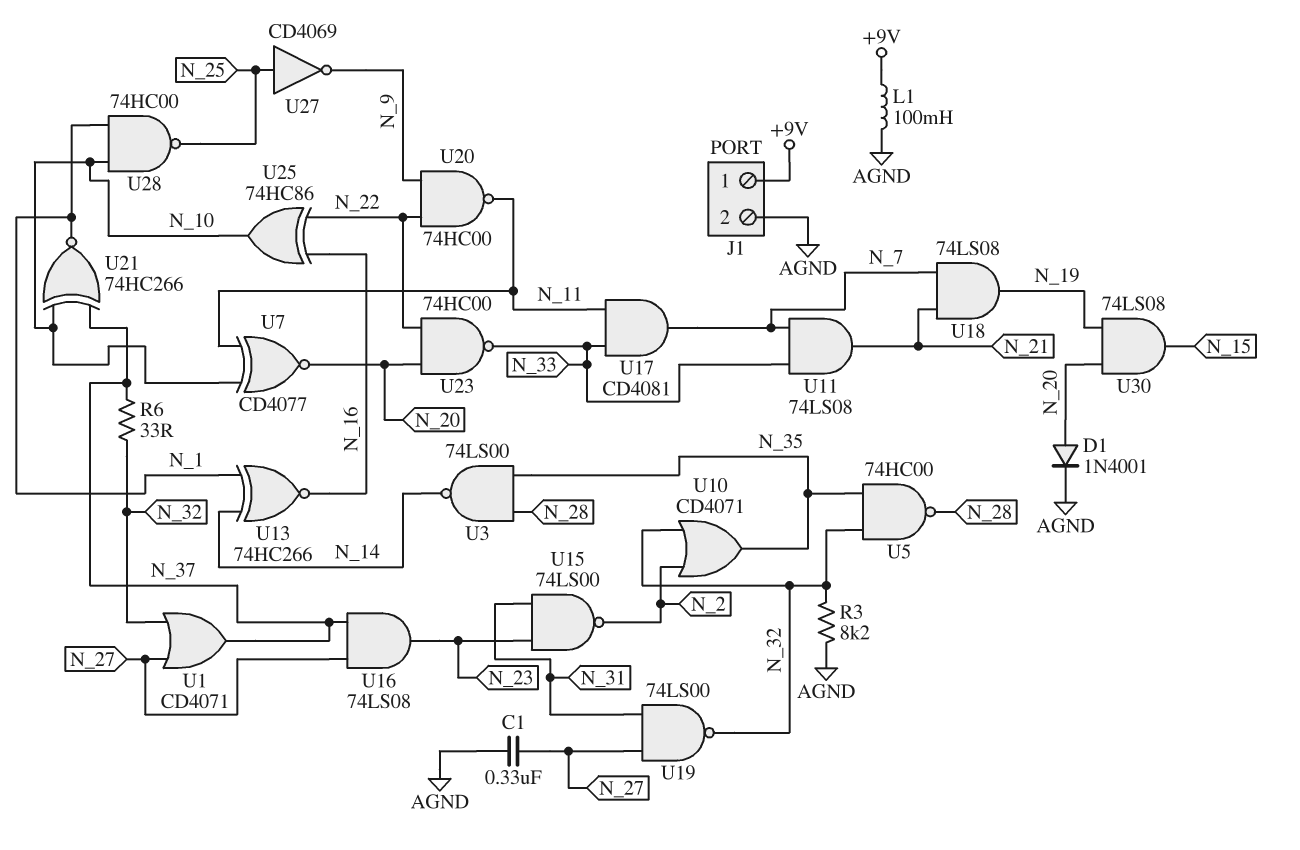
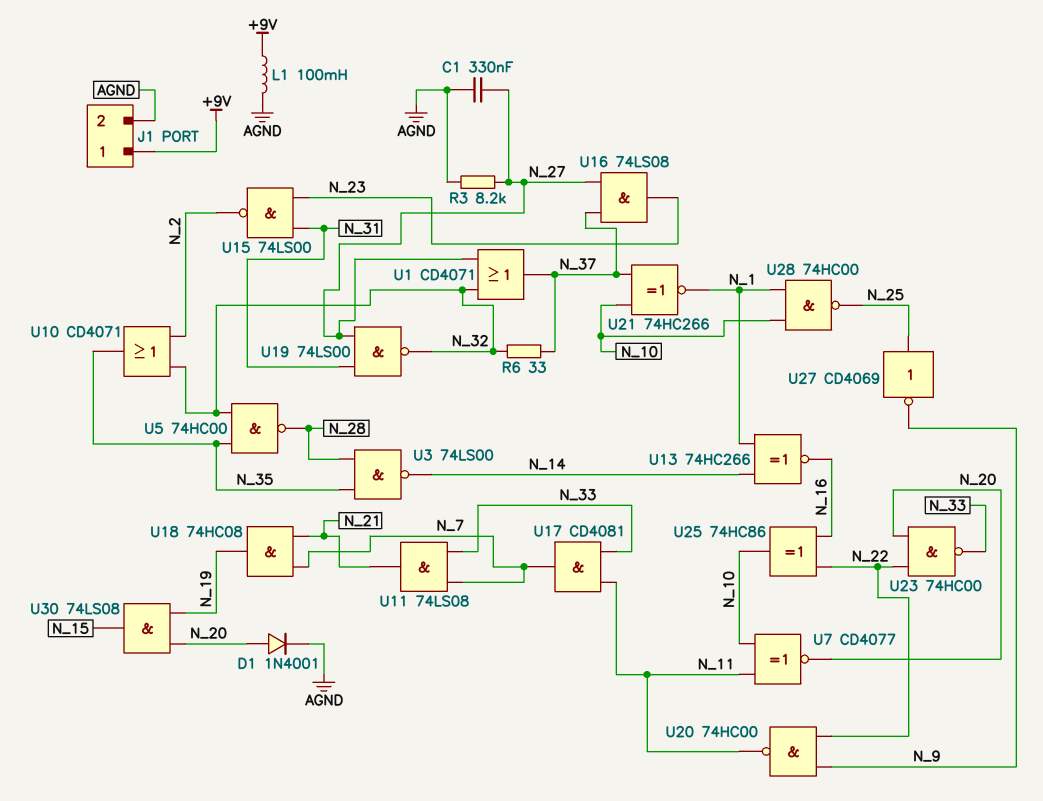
R3: 8.2k (AGND, N_32) -> 8.2k (AGND, N_27)
U18: AND 74LS08 (in N_7, in N_21, out N_19) -> AND 74HC08 (in N_7, in N_21, out N_19)

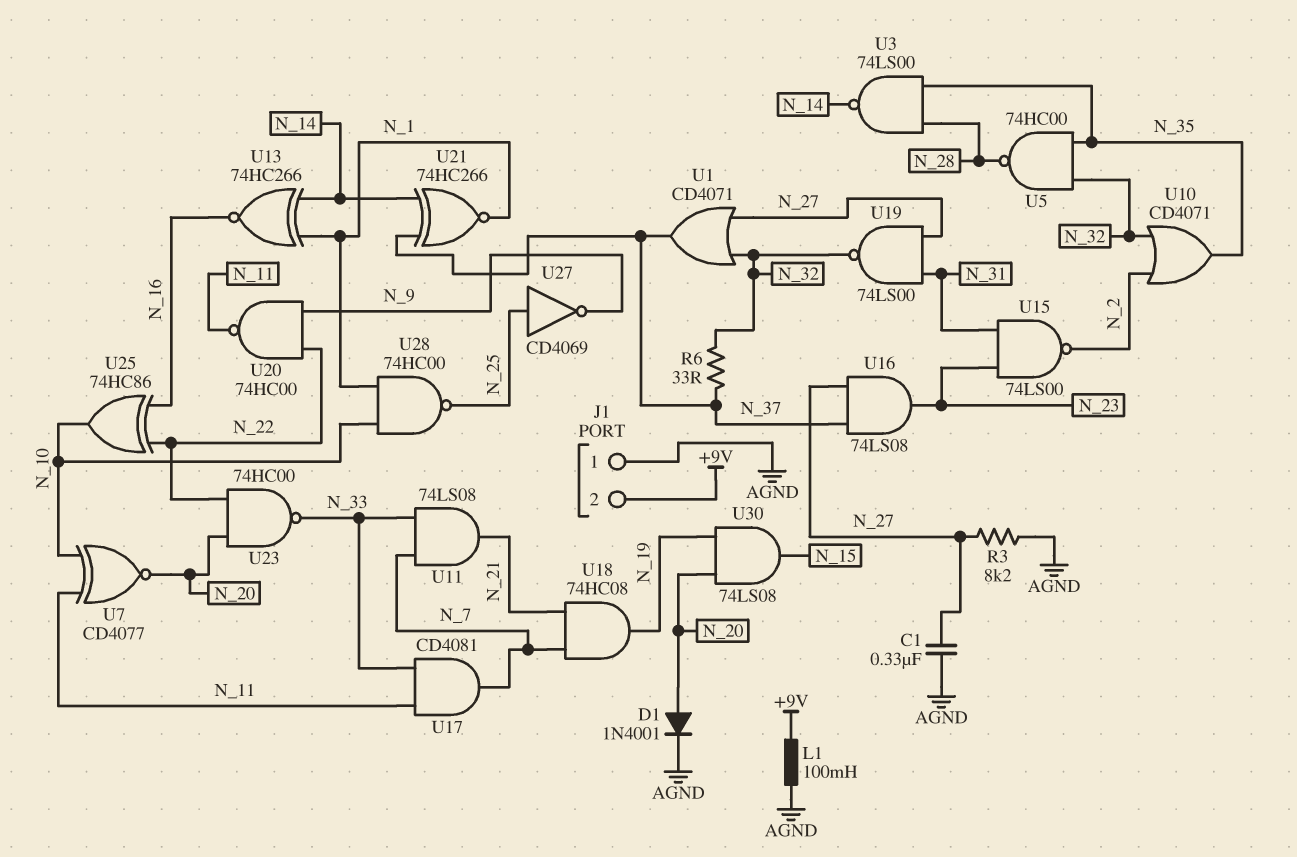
J1 pin 1: +9V -> AGND
J1 pin 2: AGND -> +9V
U21: XNOR 74HC266 (in N_10, in N_37, out N_1) -> XNOR 74HC266 (in N_14, in N_37, out N_1)

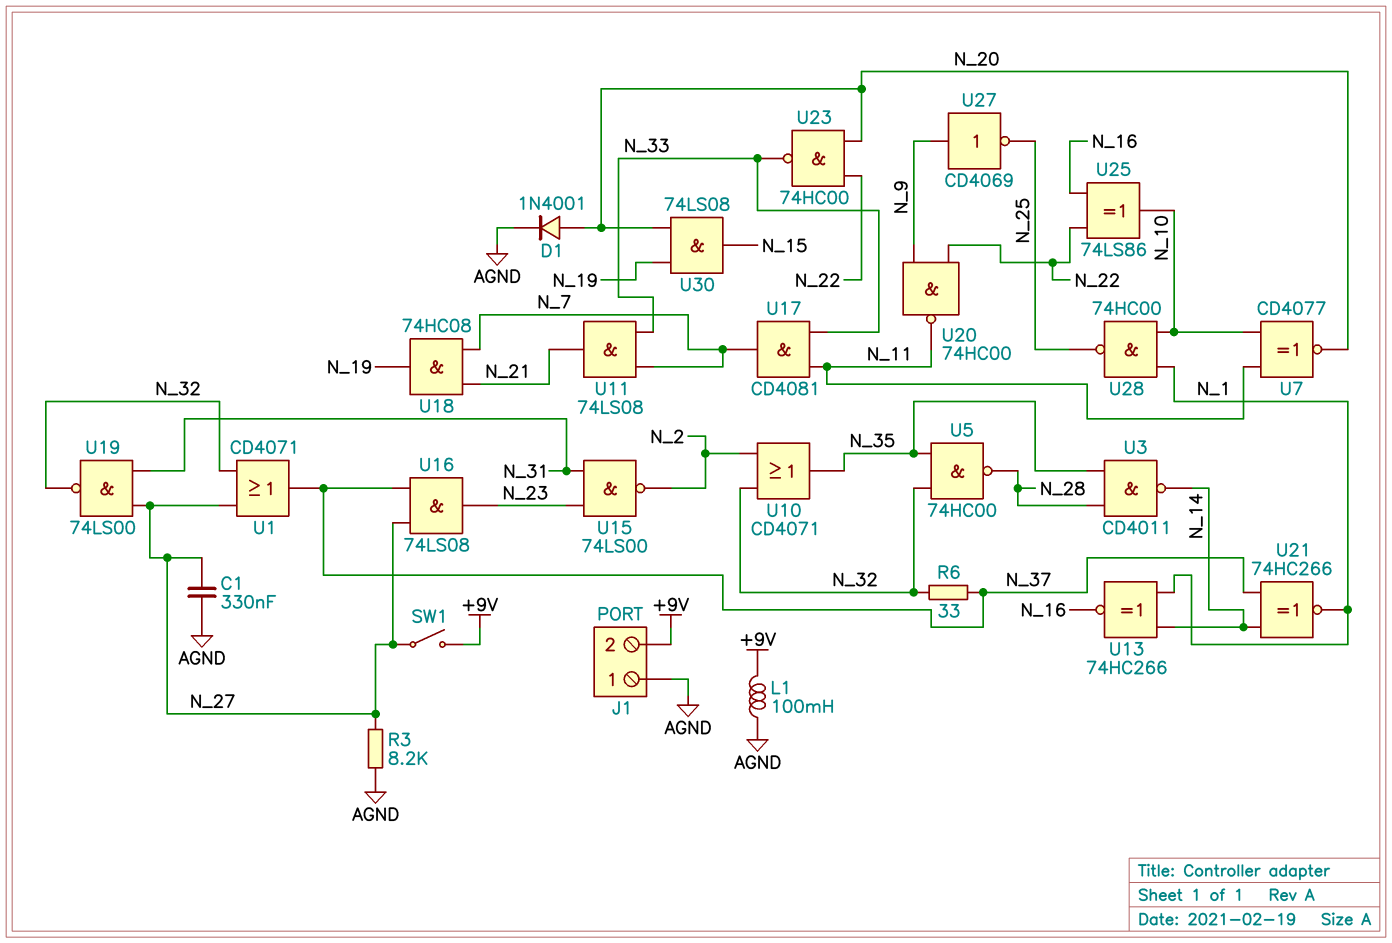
SW1: none -> switch (+9V, N_27)
U3: NAND 74LS00 (in N_28, in N_35, out N_14) -> NAND CD4011 (in N_28, in N_35, out N_14)
U25: XOR 74HC86 (in N_16, in N_22, out N_10) -> XOR 74LS86 (in N_16, in N_22, out N_10)
U27: NOT CD4069 (in N_25, out N_9) -> NOT CD4069 (in N_9, out N_25)

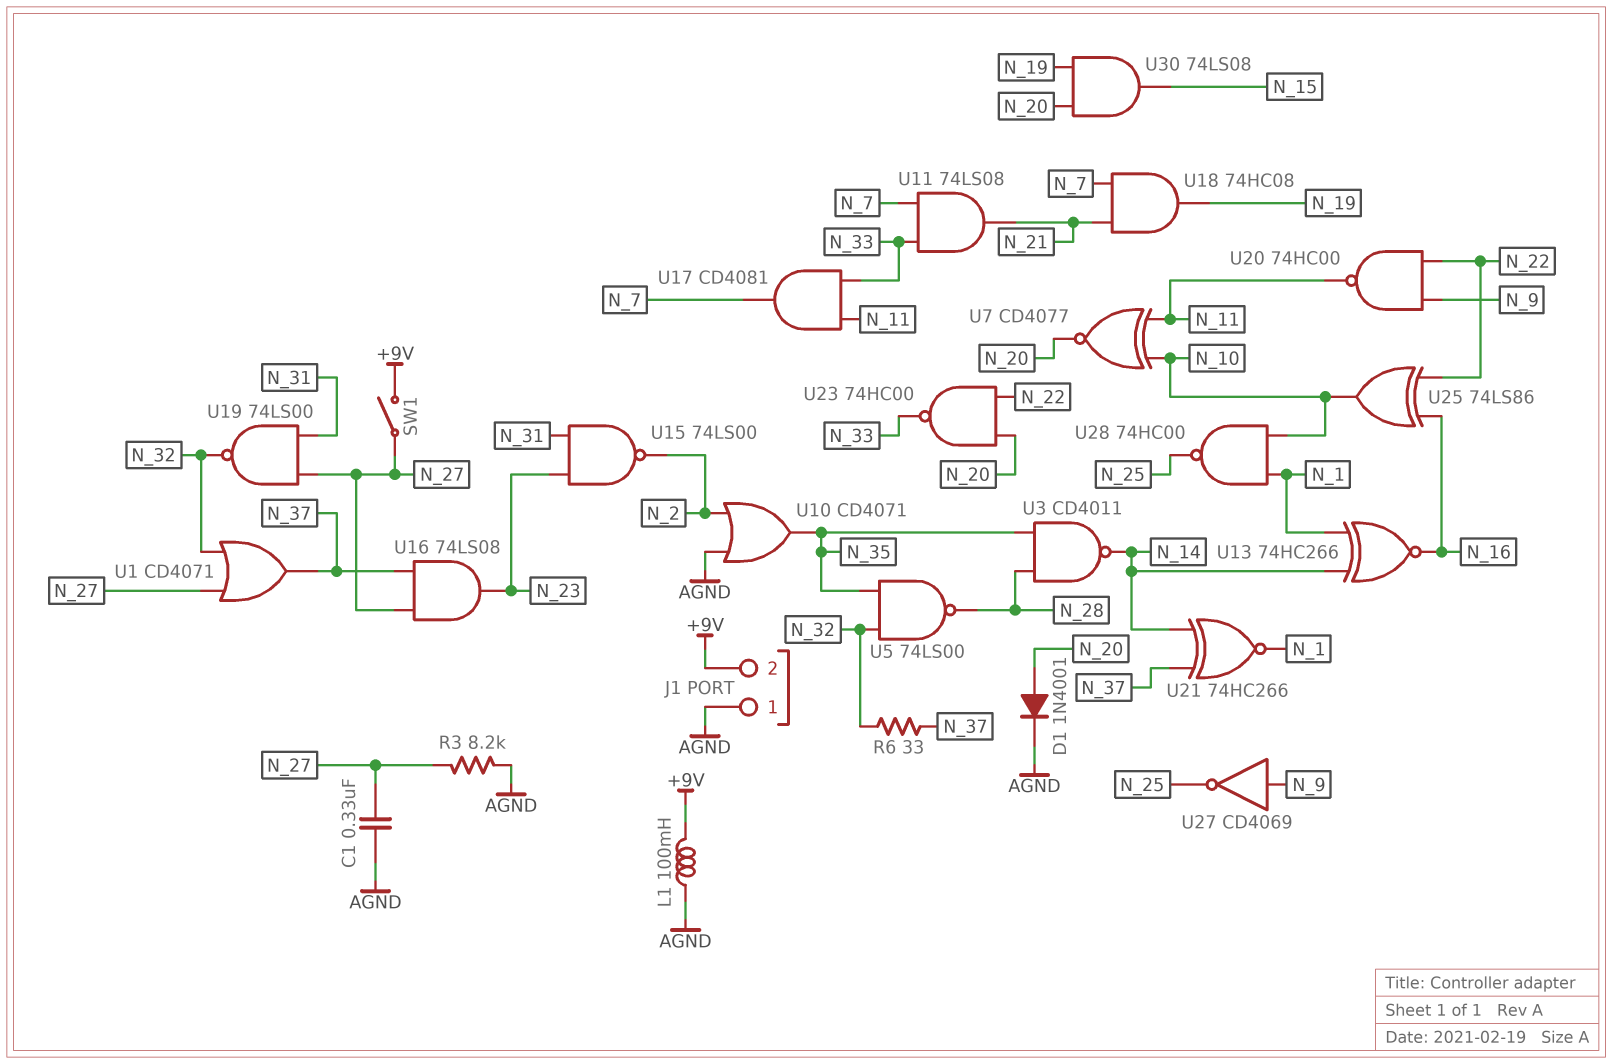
U5: NAND 74HC00 (in N_32, in N_35, out N_28) -> NAND 74LS00 (in N_32, in N_35, out N_28)
U10: OR CD4071 (in N_2, in N_32, out N_35) -> OR CD4071 (in AGND, in N_2, out N_35)

